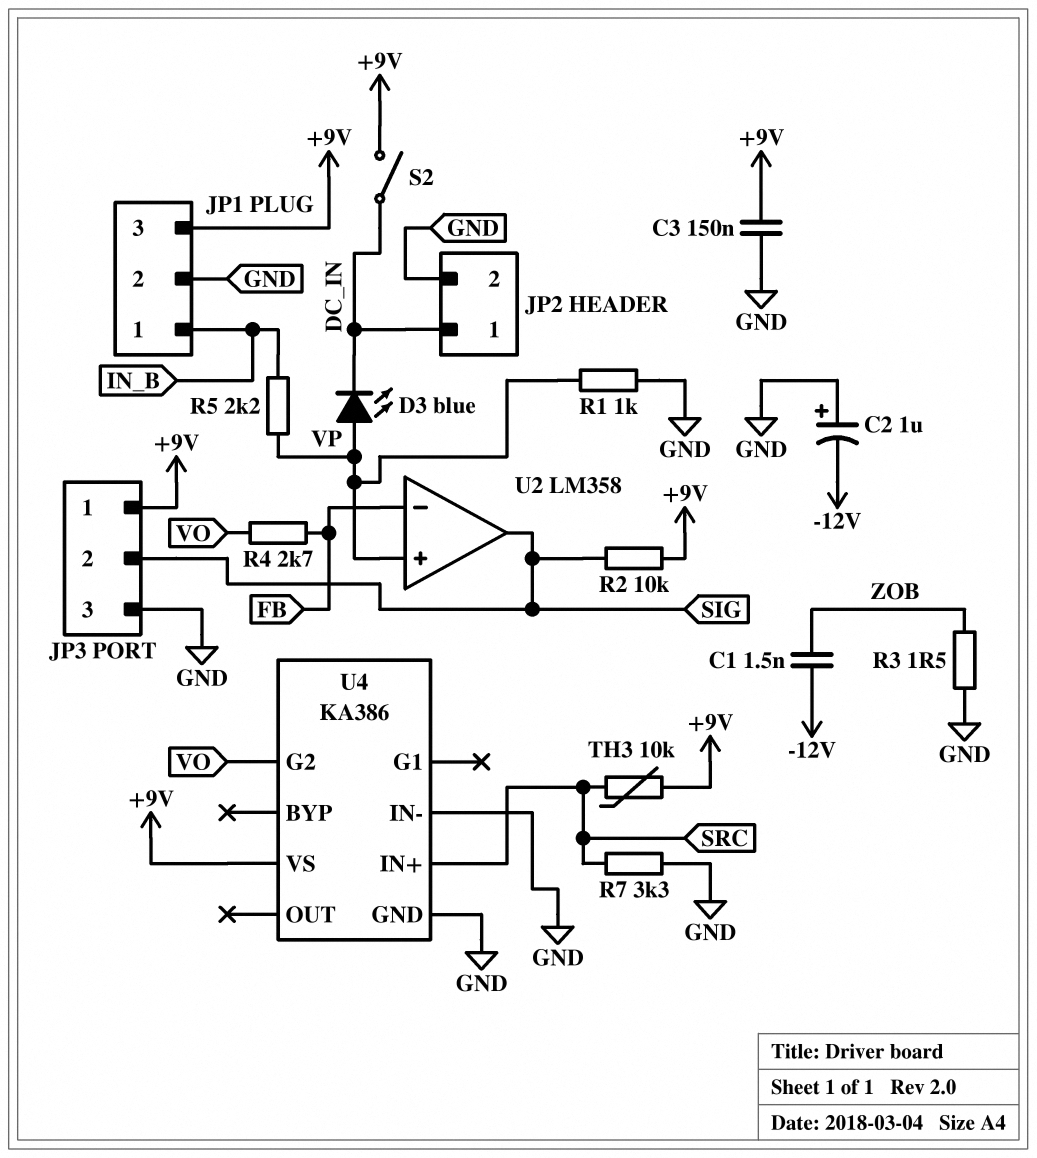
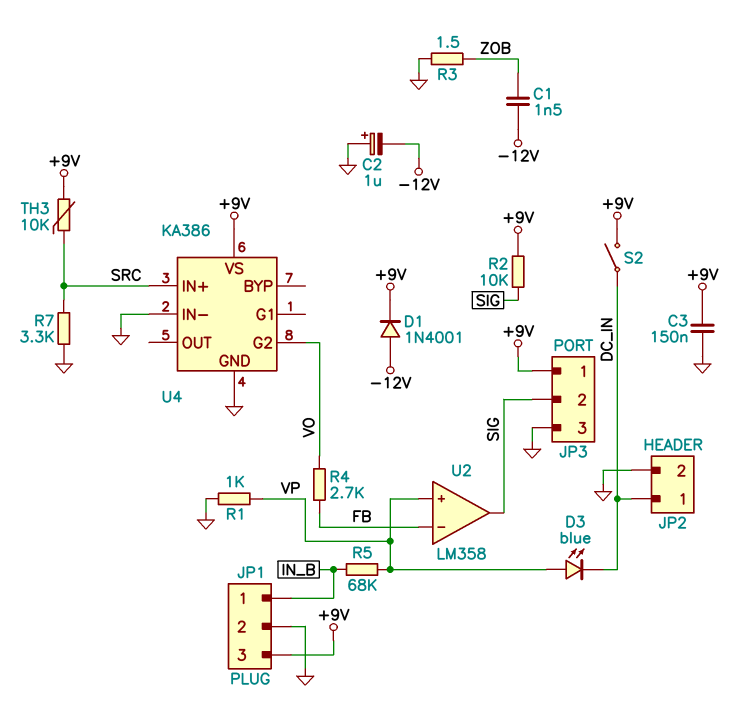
D1: none -> diode 1N4001 (A -12V, K +9V)
R5: 2.2k (IN_B, VP) -> 68k (IN_B, VP)

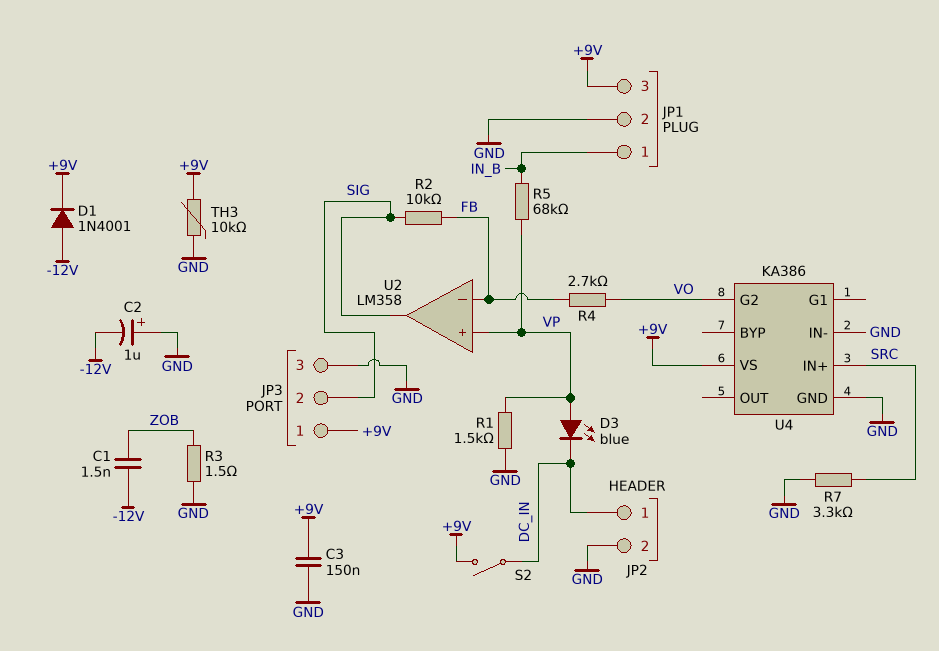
R1: 1k (GND, VP) -> 1.5k (GND, VP)
R2: 10k (+9V, SIG) -> 10k (FB, SIG)
TH3: 10k (+9V, SRC) -> 10k (+9V, GND)

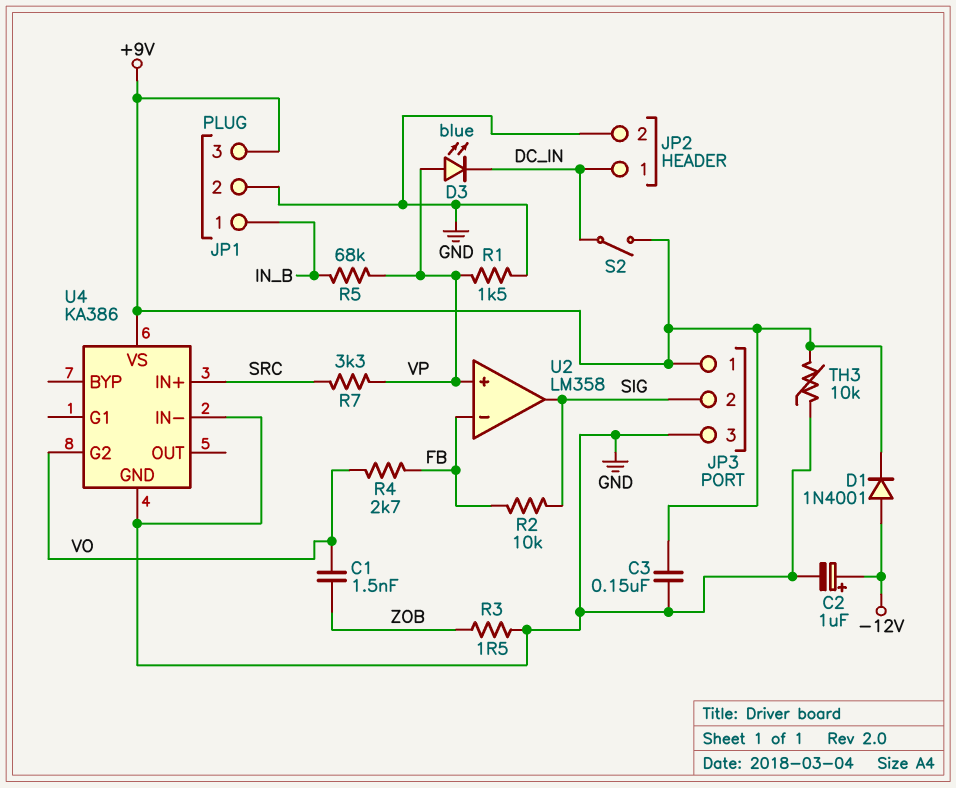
C1: 1.5nF (-12V, ZOB) -> 1.5nF (VO, ZOB)
C2: 1uF (plus GND, minus -12V) -> 1uF (plus -12V, minus GND)
R7: 3.3k (GND, SRC) -> 3.3k (SRC, VP)

